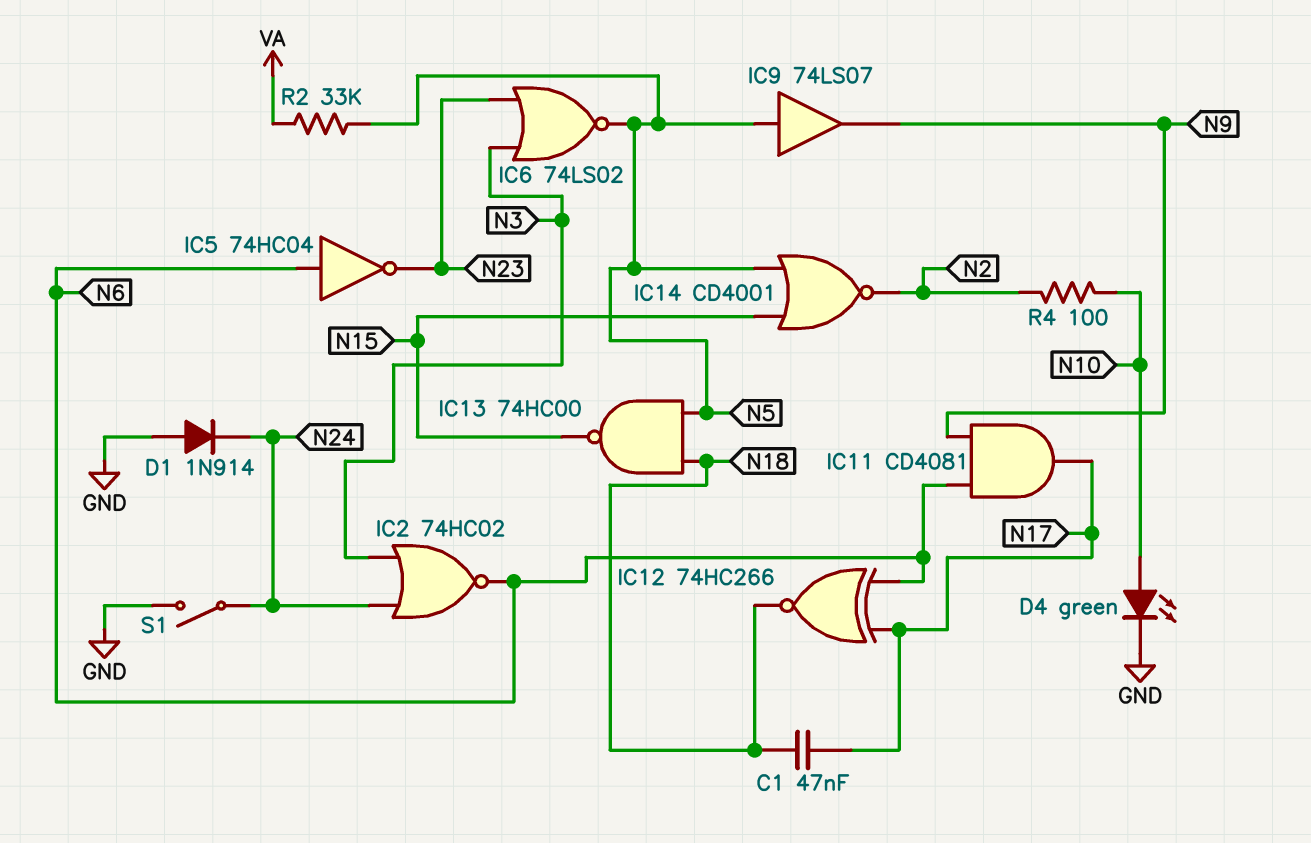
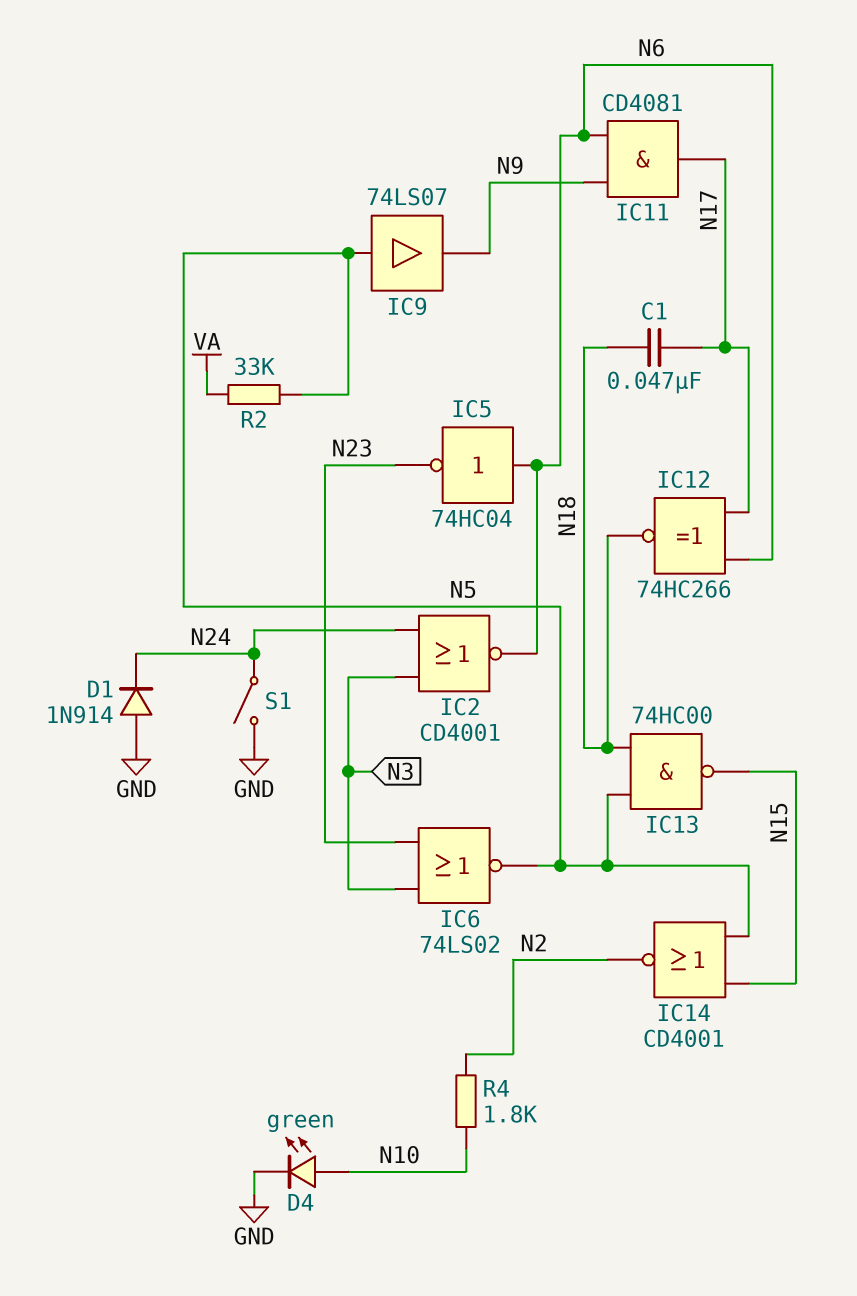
IC2: NOR 74HC02 (in N3, in N24, out N6) -> NOR CD4001 (in N3, in N24, out N6)
R4: 100 (N2, N10) -> 1.8k (N2, N10)

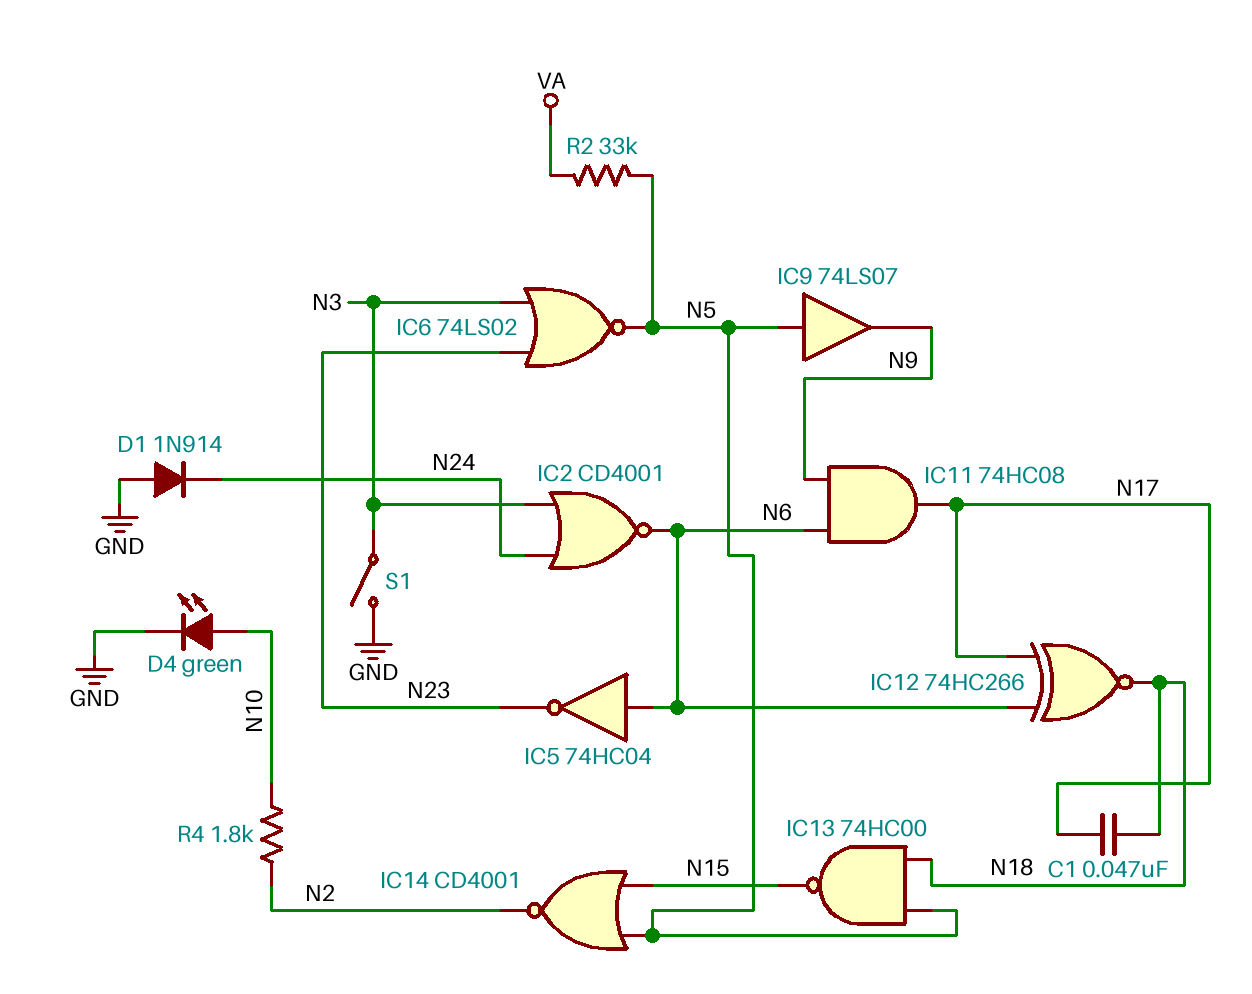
IC11: AND CD4081 (in N6, in N9, out N17) -> AND 74HC08 (in N6, in N9, out N17)
S1: switch (GND, N24) -> switch (GND, N3)

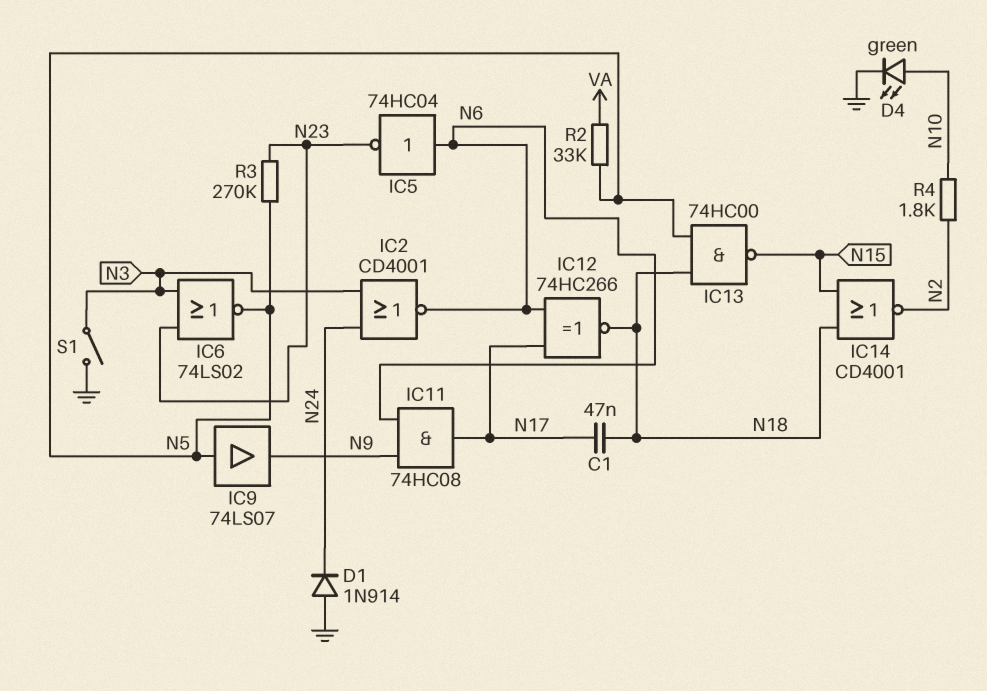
IC14: NOR CD4001 (in N5, in N15, out N2) -> NOR CD4001 (in N15, in N18, out N2)
R3: none -> 270k (N5, N23)

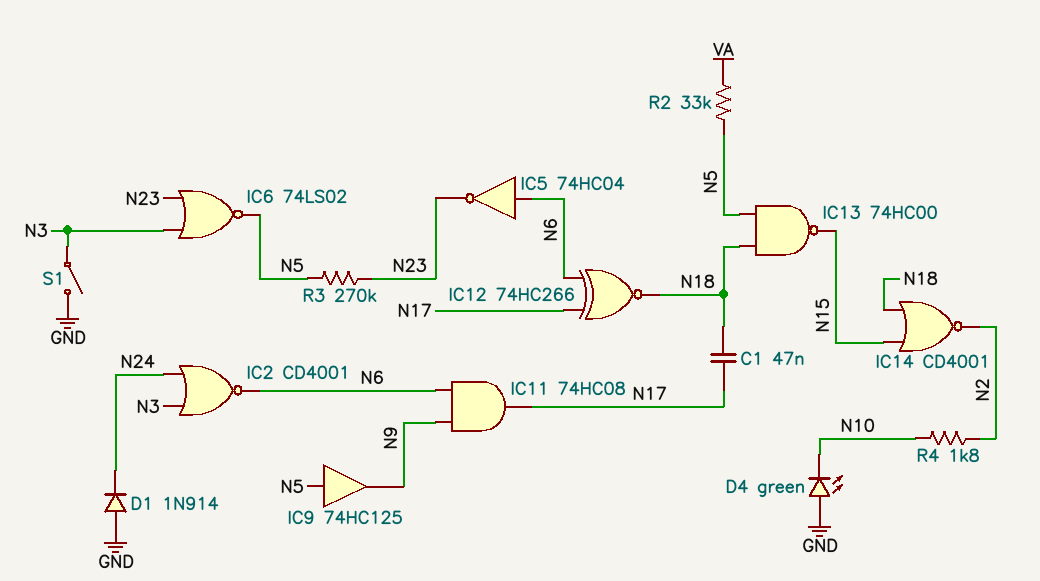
D4: LED green (A N10, K GND) -> LED green (A GND, K N10)
IC9: buffer 74LS07 (in N5, out N9) -> buffer 74HC125 (in N5, out N9)

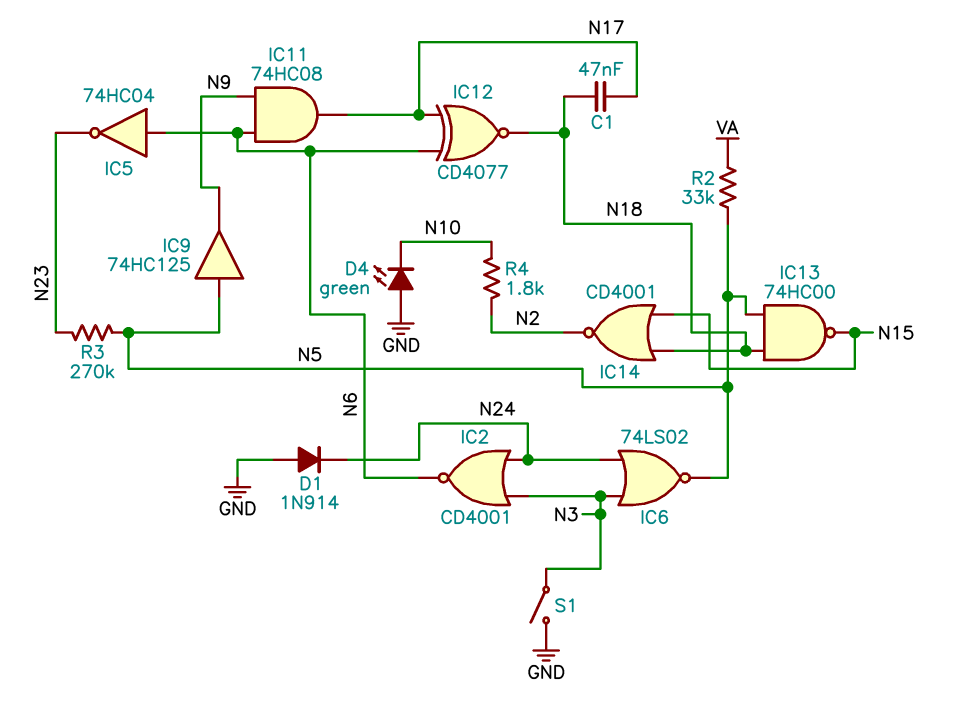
IC6: NOR 74LS02 (in N3, in N23, out N5) -> NOR 74LS02 (in N3, in N24, out N5)
IC12: XNOR 74HC266 (in N6, in N17, out N18) -> XNOR CD4077 (in N6, in N17, out N18)

